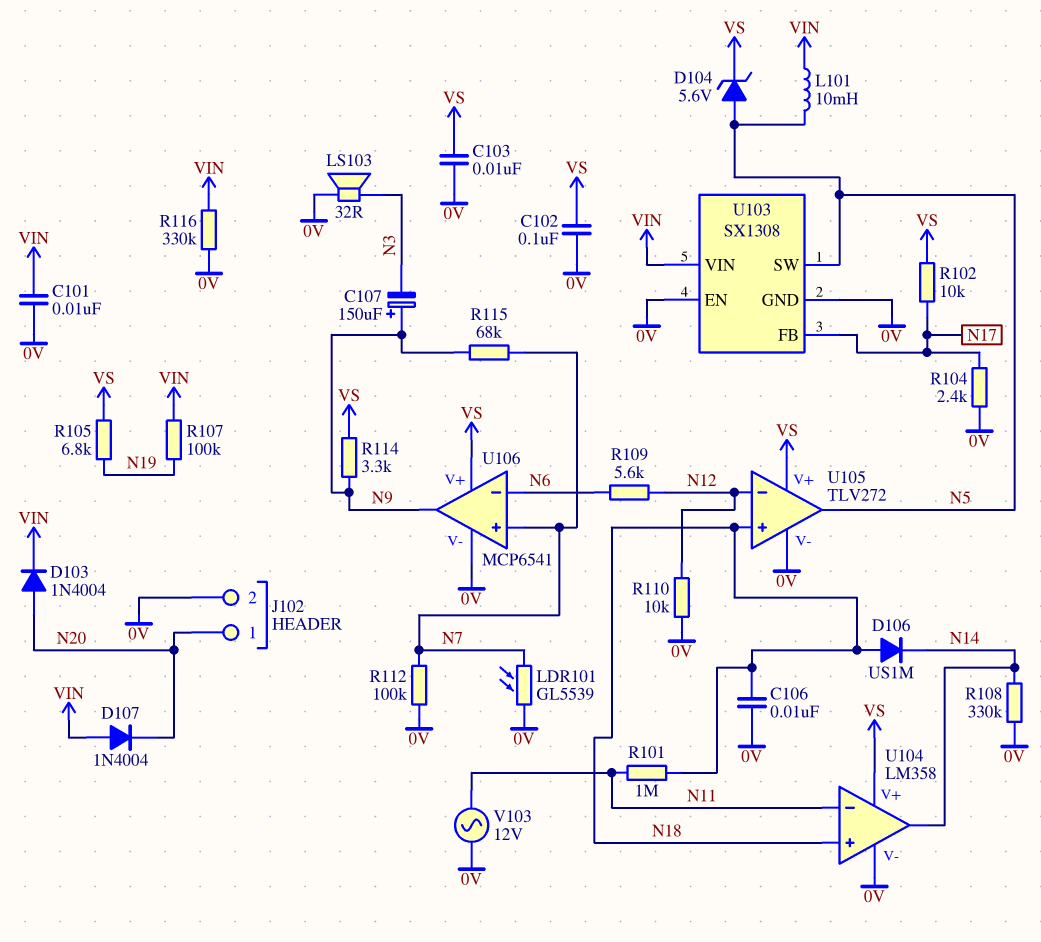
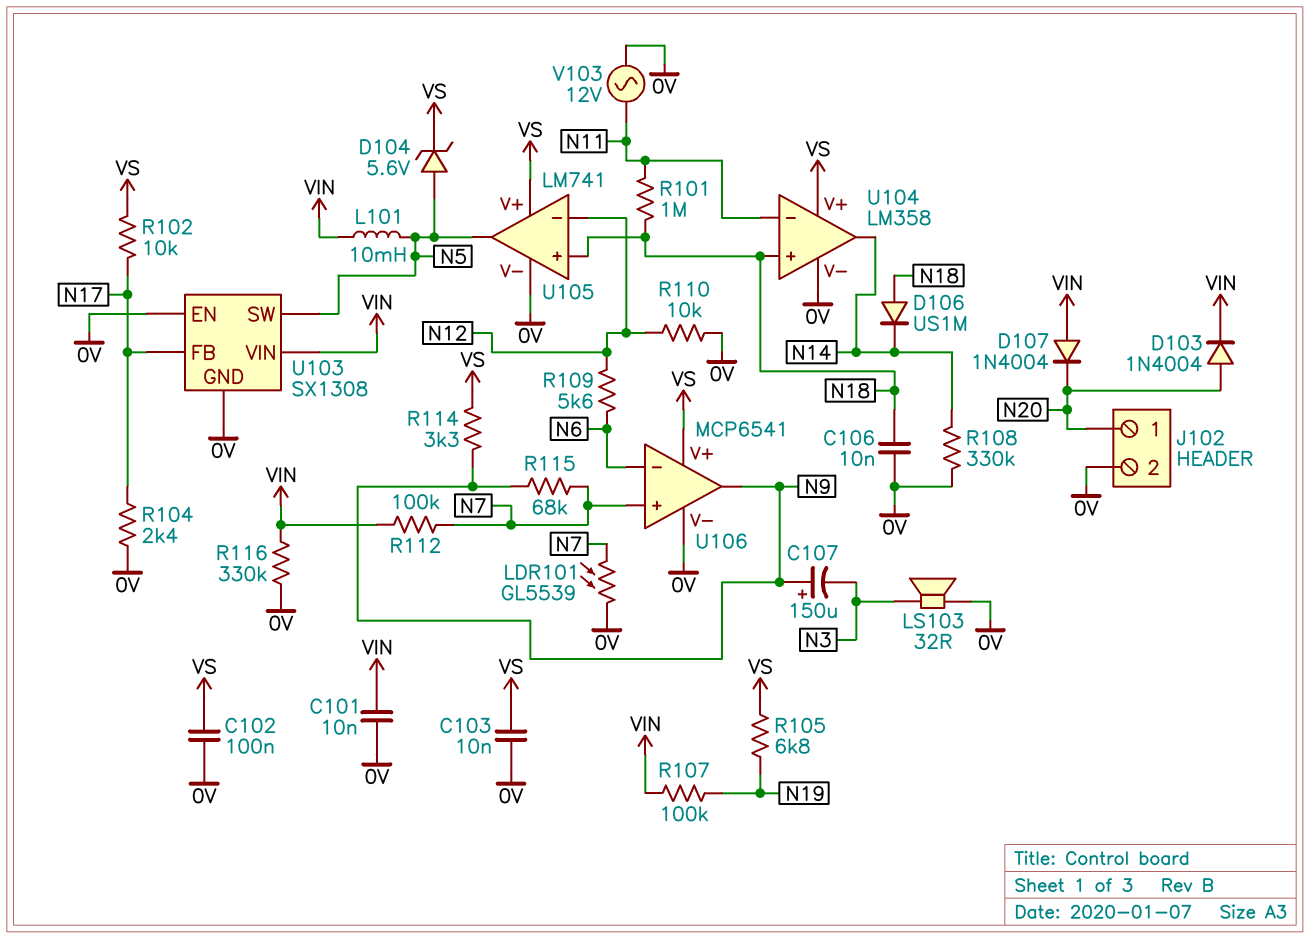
R112: 100k (0V, N7) -> 100k (N7, VIN)
U105: TLV272 -> LM741

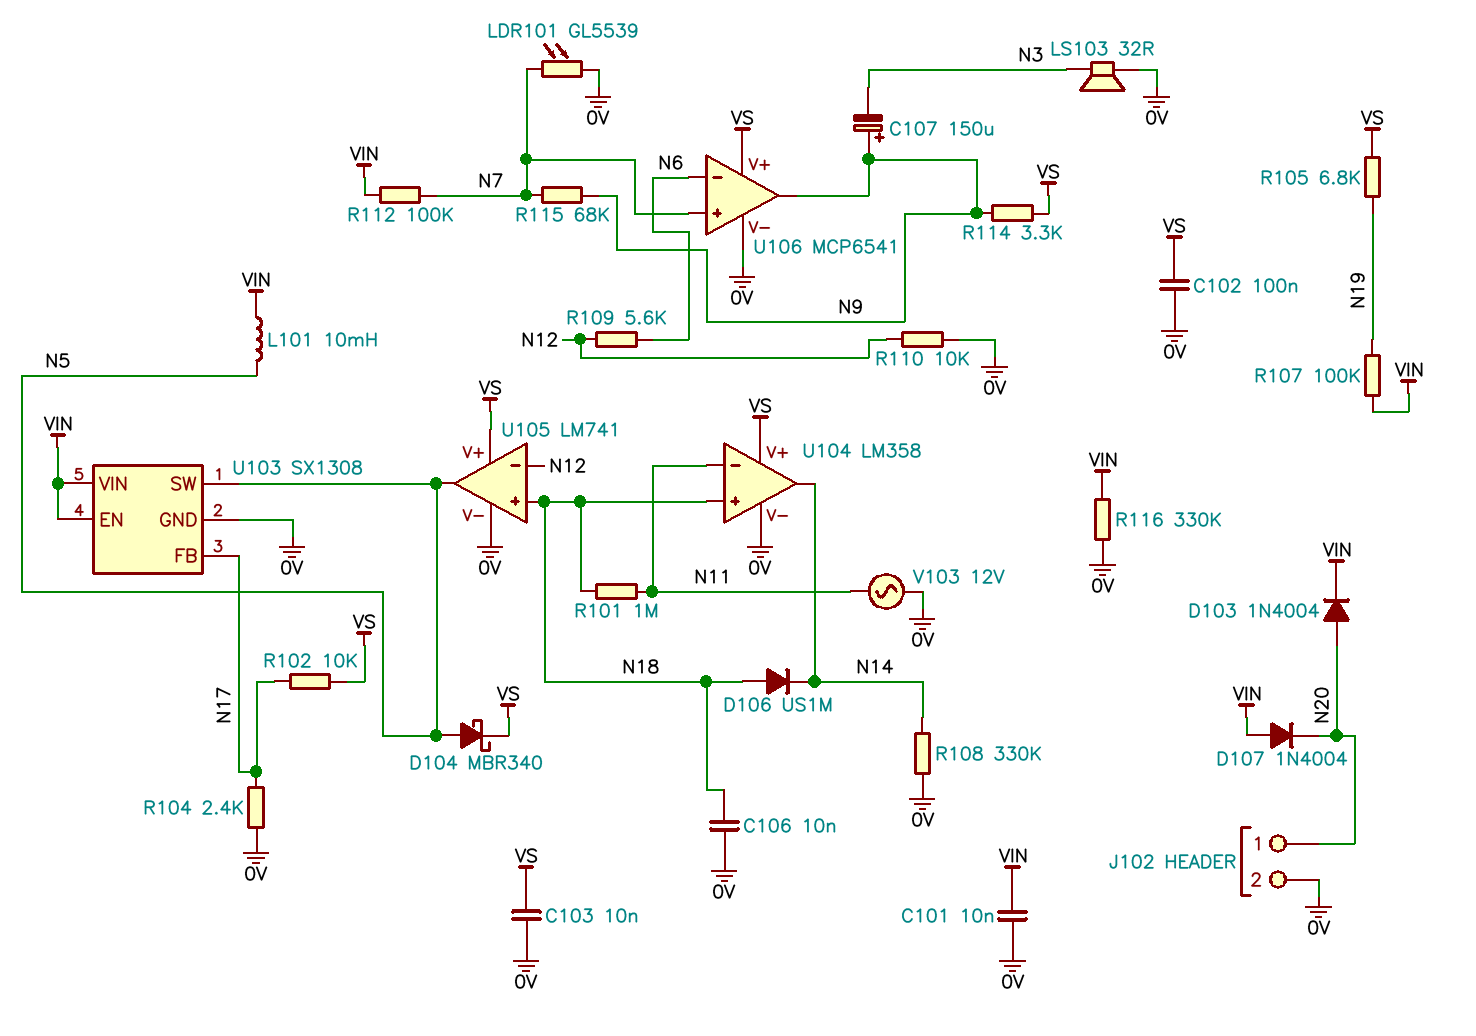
D104: zener 5.6V (A N5, K VS) -> schottky MBR340 (A N5, K VS)
U103 pin EN: 0V -> VIN

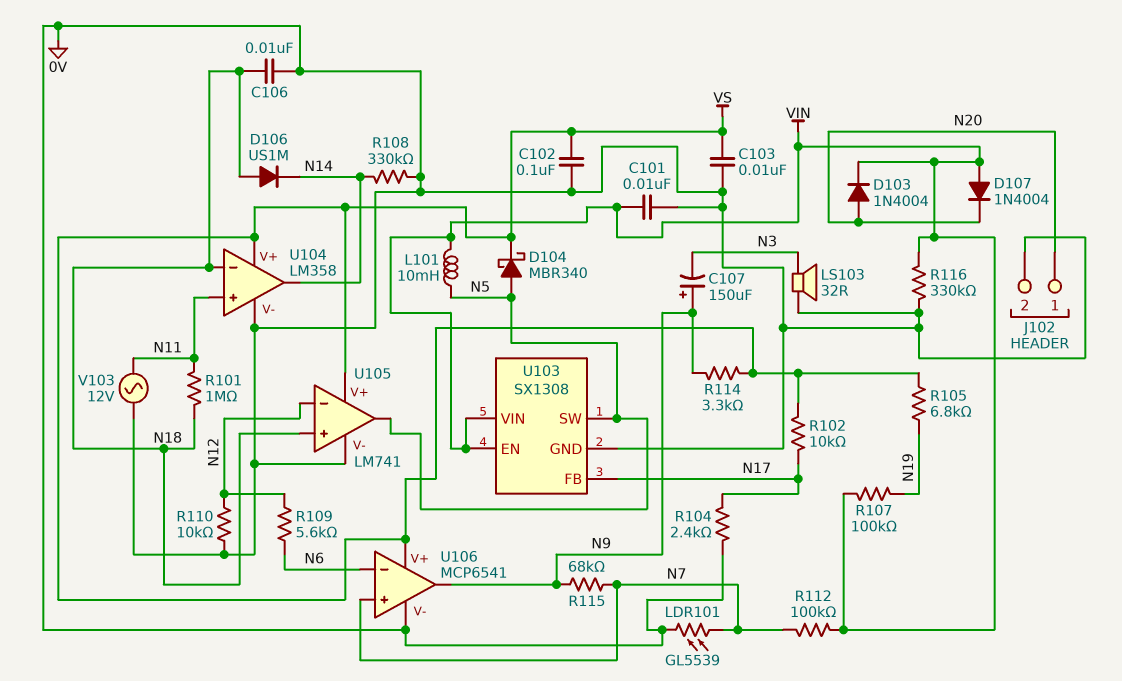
U104 pin in+: N18 -> N11
U104 pin in-: N11 -> N18

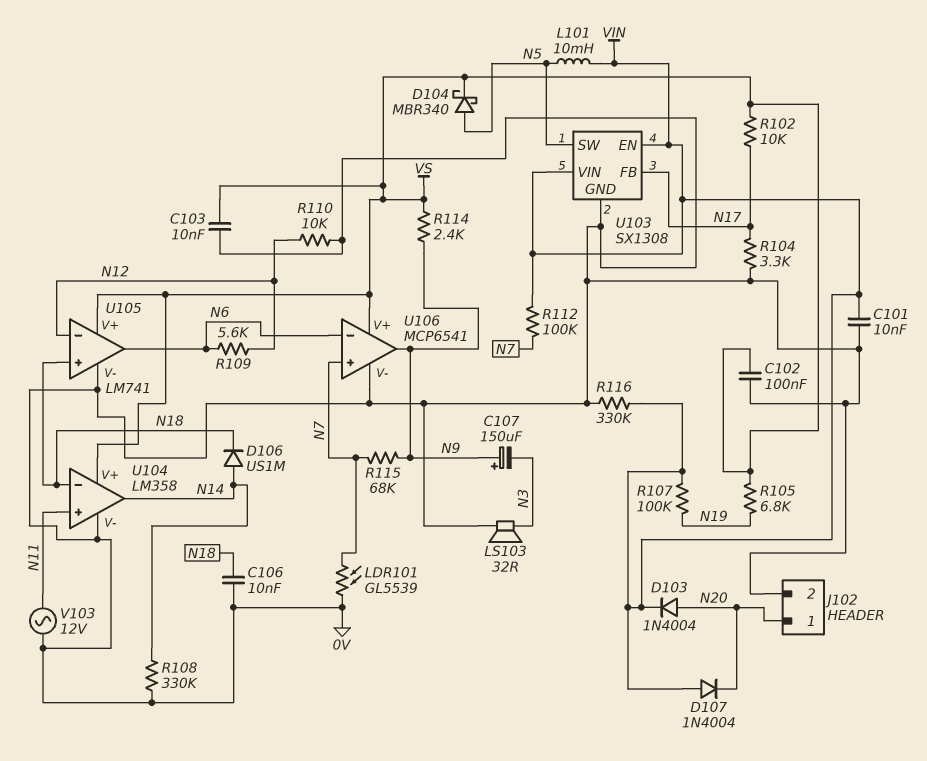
D106: diode US1M (A N18, K N14) -> diode US1M (A N14, K N18)
R101: 1M (N11, N18) -> none
R104: 2.4k (0V, N17) -> 3.3k (0V, N17)
R114: 3.3k (N9, VS) -> 2.4k (N9, VS)
U105 pin out: N5 -> N6

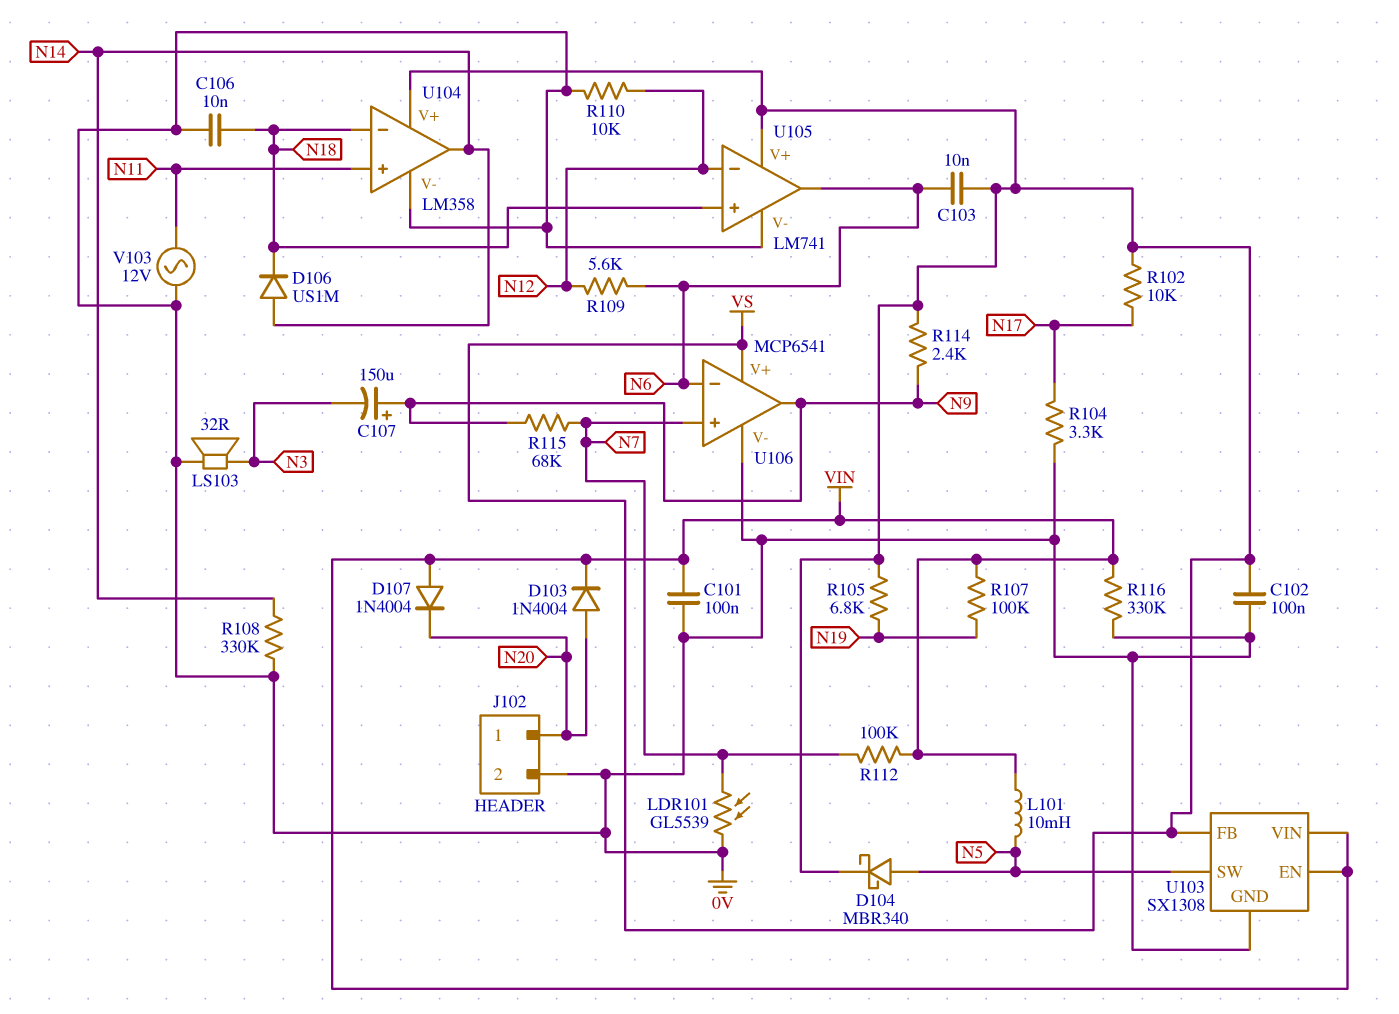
C101: 10nF (0V, VIN) -> 100nF (0V, VIN)
C103: 10nF (0V, VS) -> 10nF (N6, VS)
U103 pin FB: N17 -> VS

